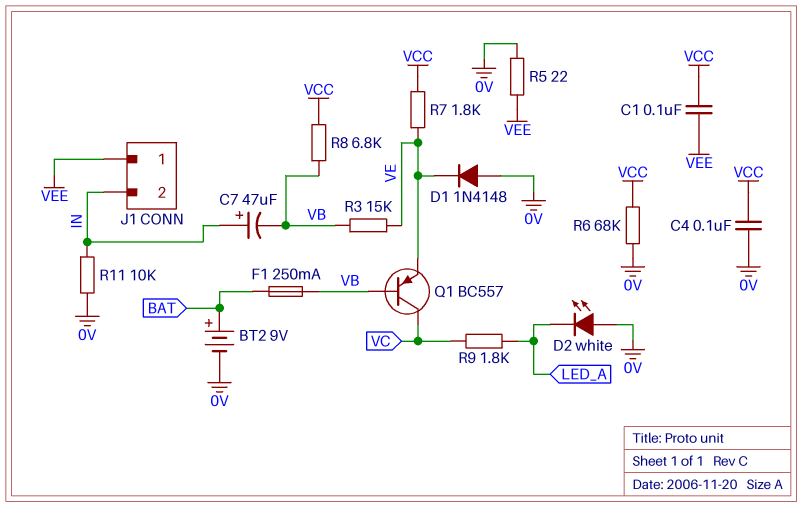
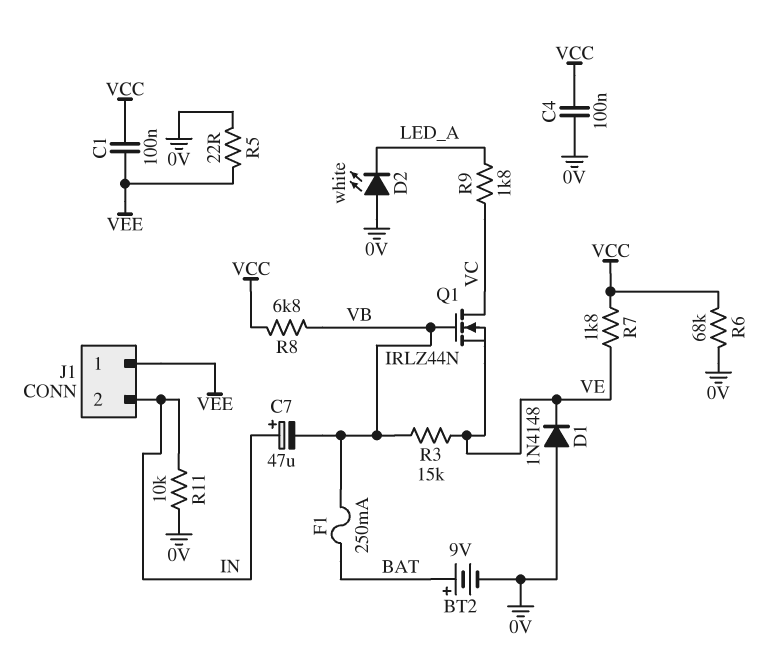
Q1: PNP BC557 (B VB, C VC, E VE) -> NMOS IRLZ44N (G VB, D VC, S VE)

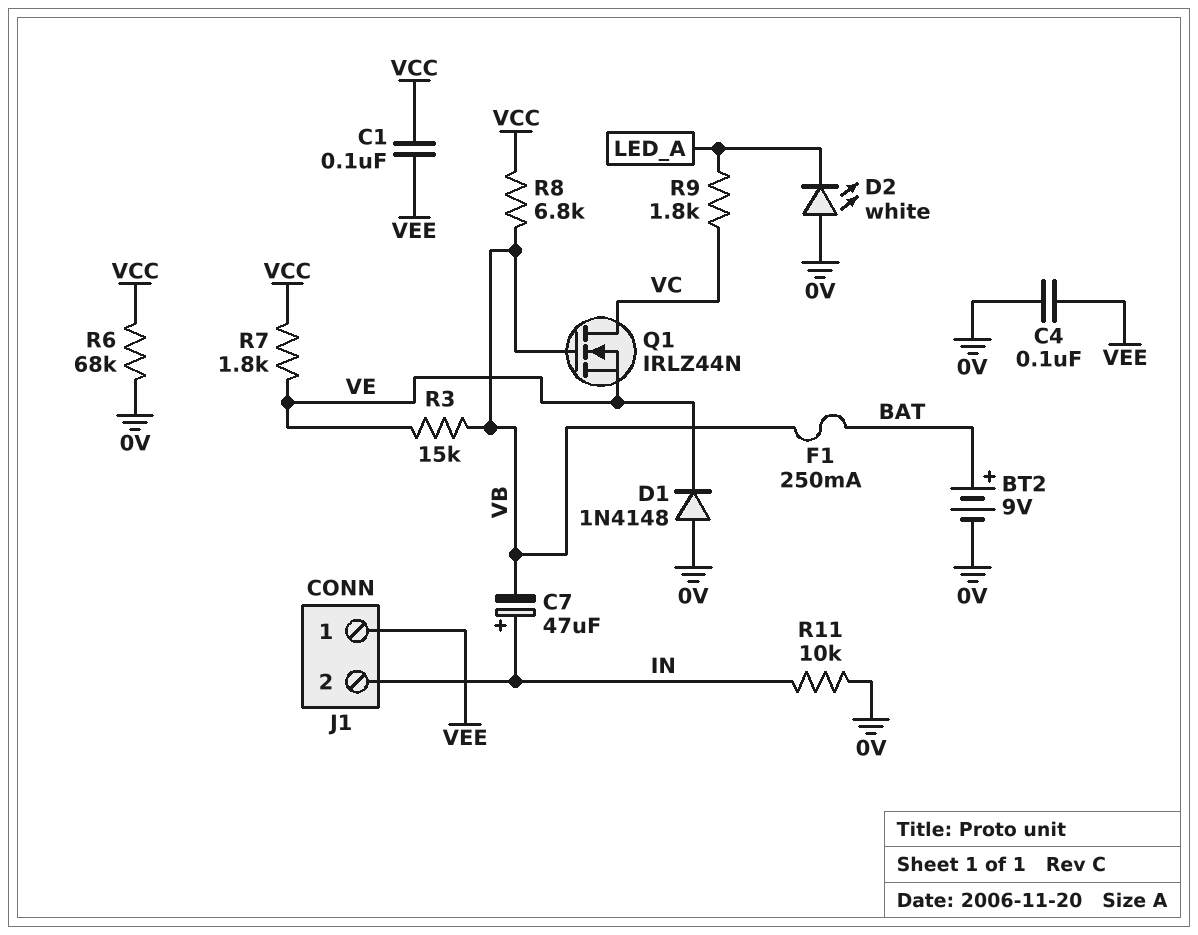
C4: 100nF (0V, VCC) -> 100nF (0V, VEE)
R5: 22 (0V, VEE) -> none

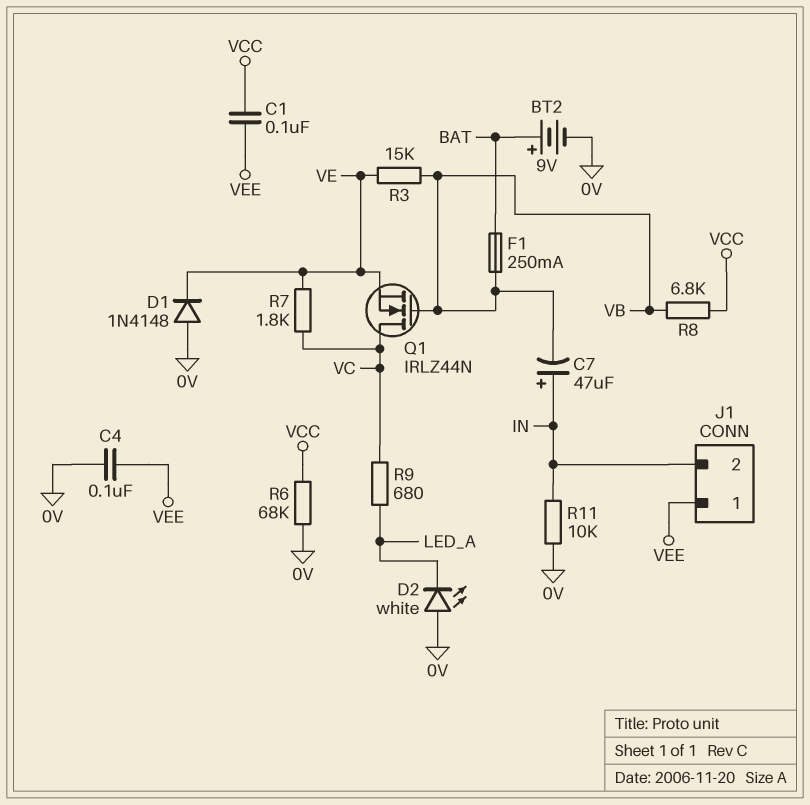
R7: 1.8k (VCC, VE) -> 1.8k (VC, VE)
R9: 1.8k (LED_A, VC) -> 680 (LED_A, VC)

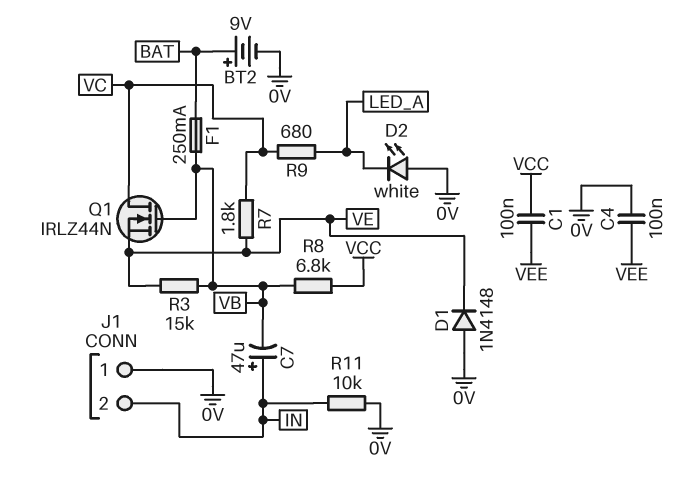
J1 pin 1: VEE -> 0V
R6: 68k (0V, VCC) -> none

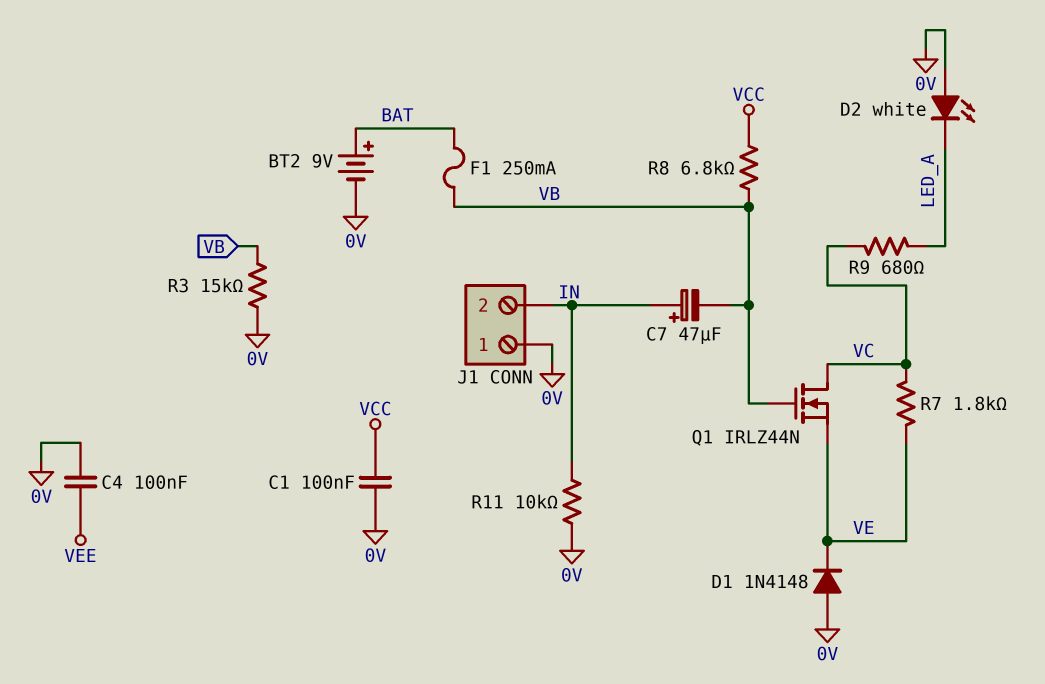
C1: 100nF (VCC, VEE) -> 100nF (0V, VCC)
R3: 15k (VB, VE) -> 15k (0V, VB)

